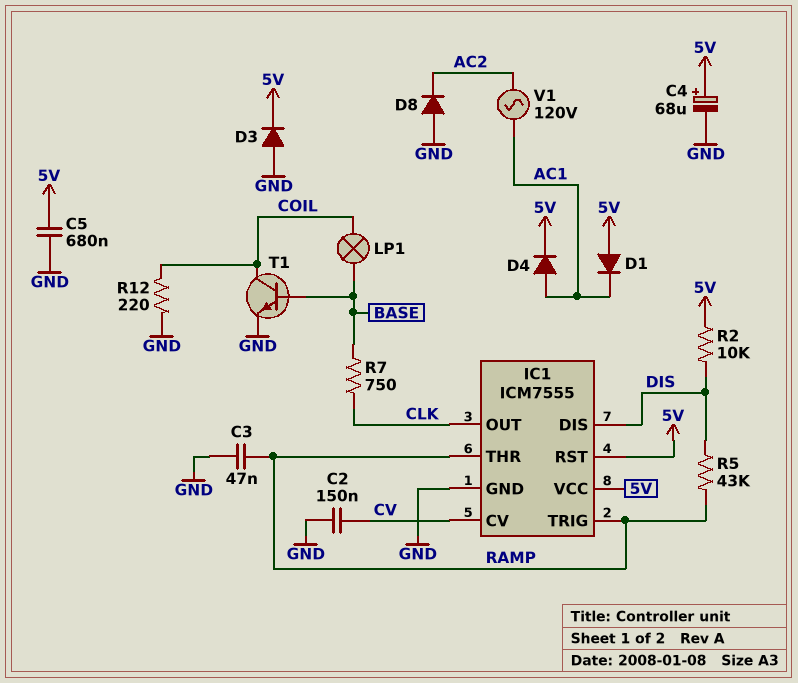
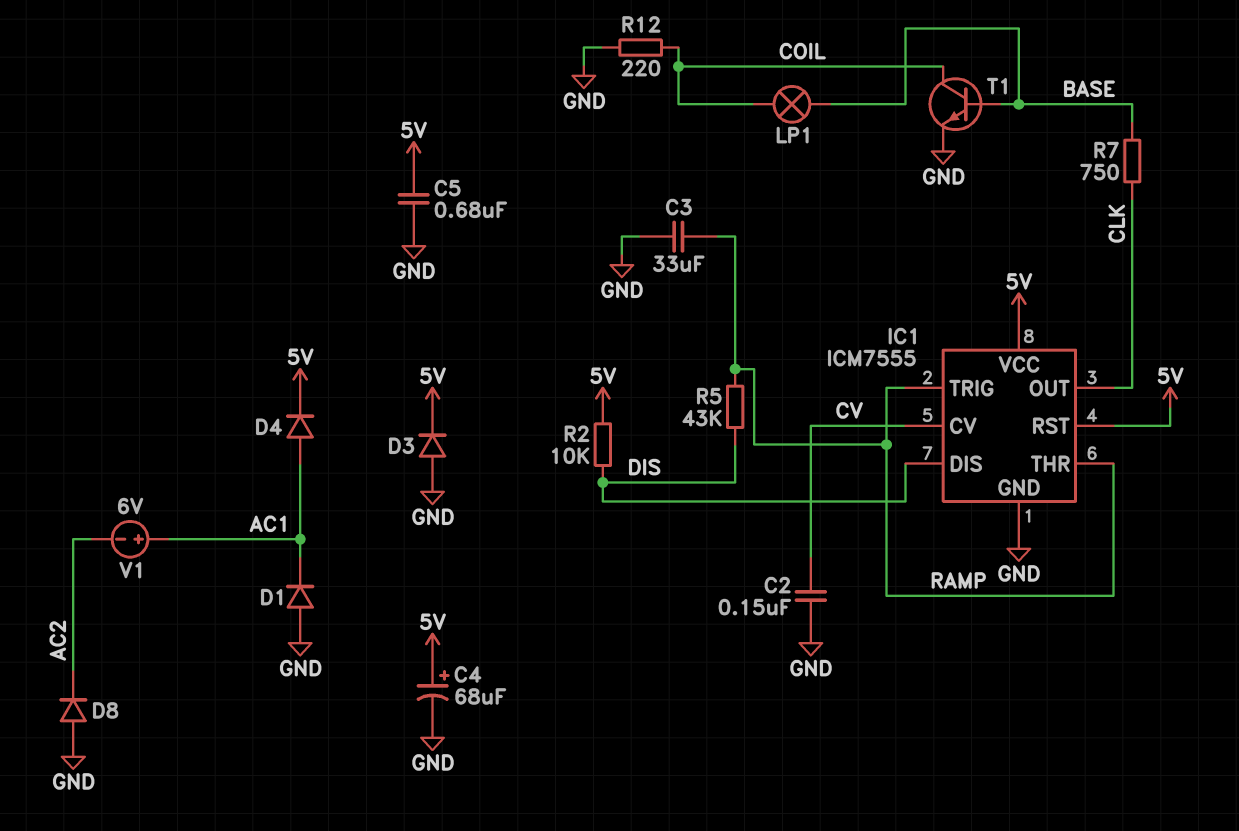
C3: 47nF (GND, RAMP) -> 33uF (GND, RAMP)
D1: diode (A 5V, K AC1) -> diode (A GND, K AC1)
V1: AC 120V (AC1, AC2) -> 6V (plus AC1, minus AC2)

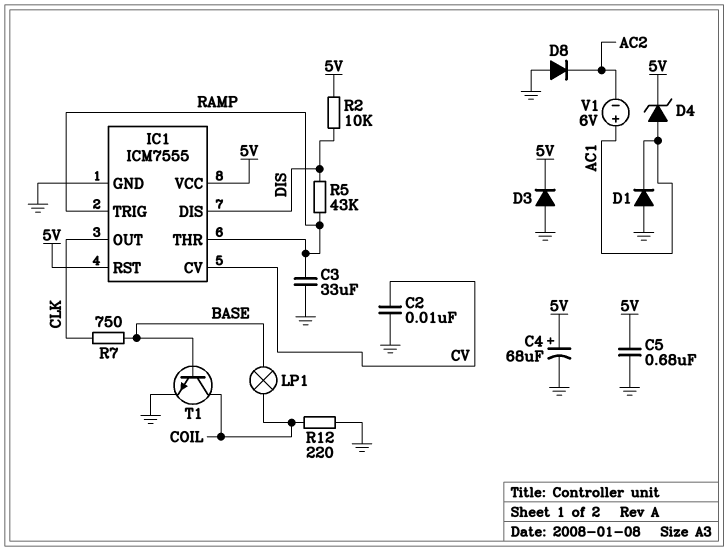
C2: 150nF (CV, GND) -> 10nF (CV, GND)
D4: diode (A AC1, K 5V) -> zener (A AC1, K 5V)

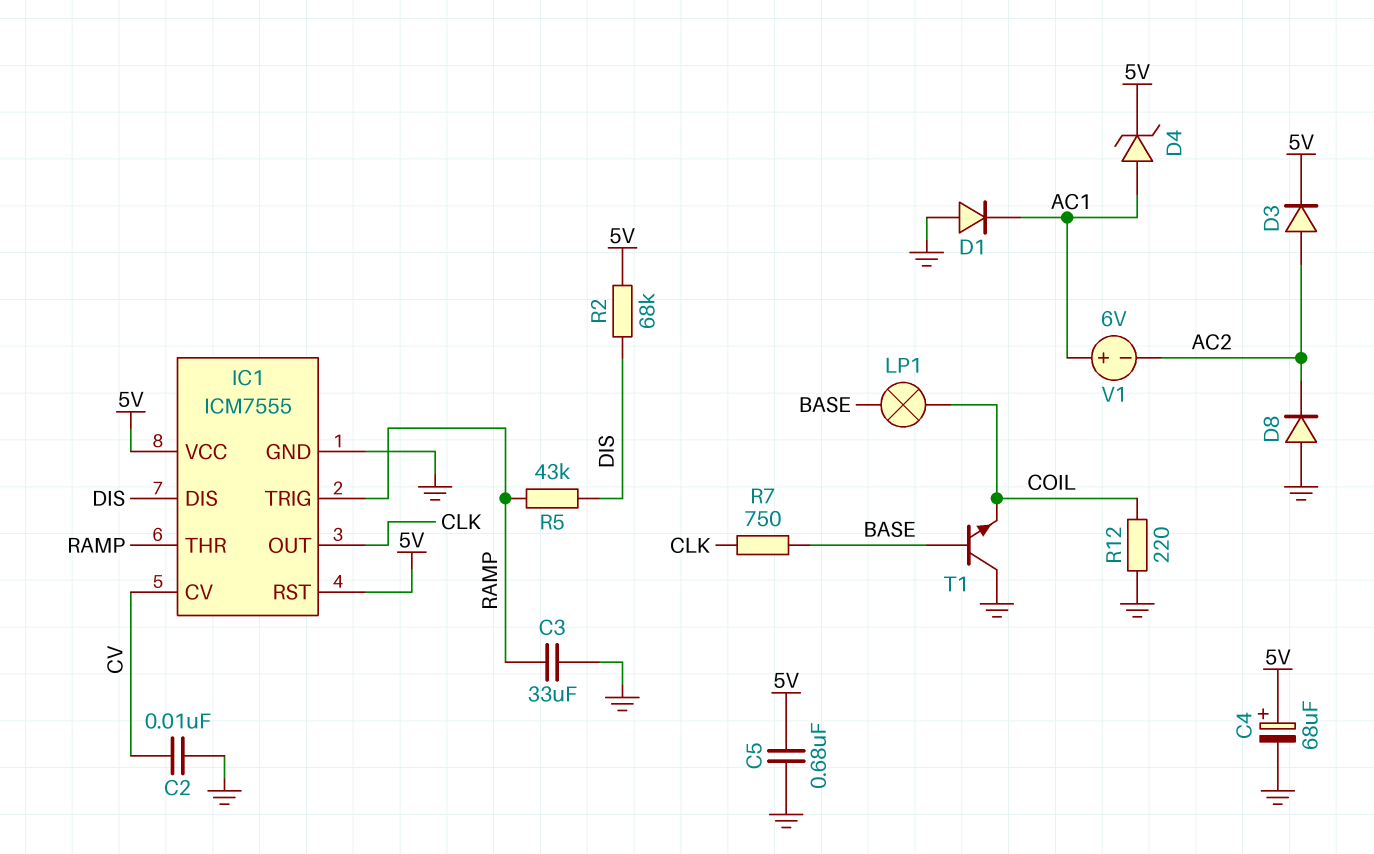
D3: diode (A GND, K 5V) -> diode (A AC2, K 5V)
R2: 10k (5V, DIS) -> 68k (5V, DIS)
T1: NPN (B BASE, C COIL, E GND) -> NPN (B BASE, C GND, E COIL)

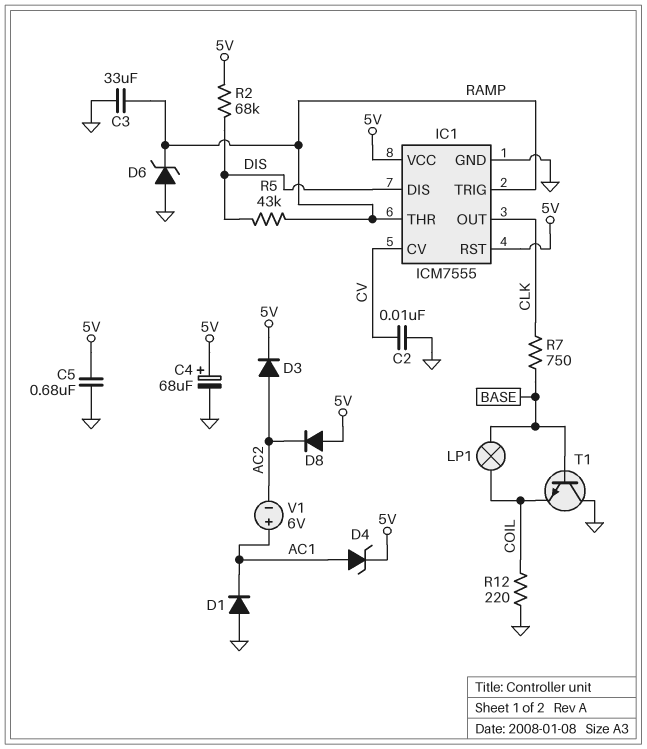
D6: none -> zener (A GND, K RAMP)
D8: diode (A GND, K AC2) -> diode (A 5V, K AC2)

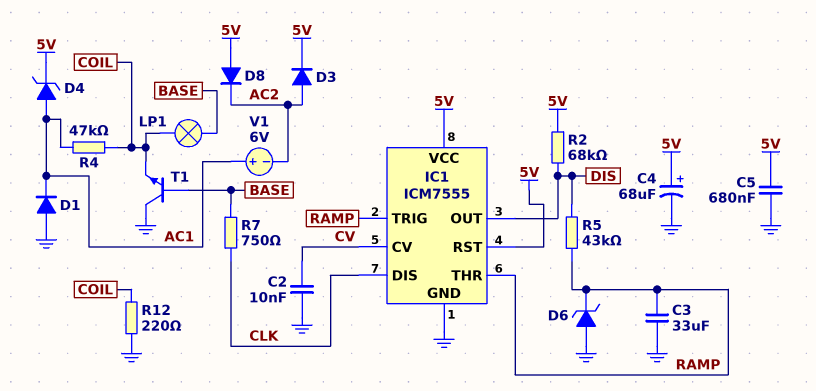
IC1 pin DIS: DIS -> CLK
IC1 pin OUT: CLK -> DIS
R4: none -> 47k (AC1, COIL)

